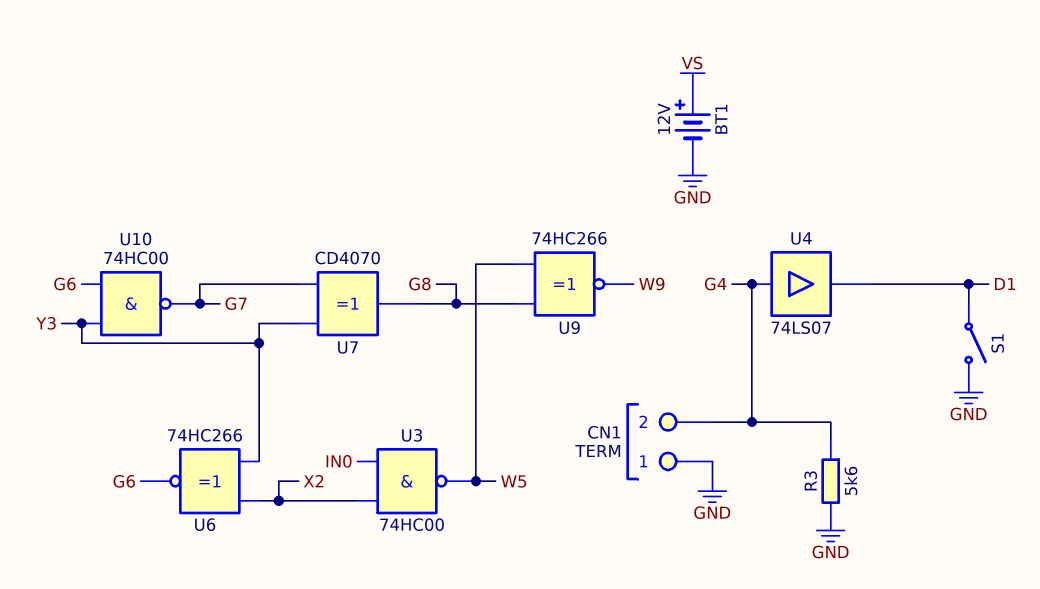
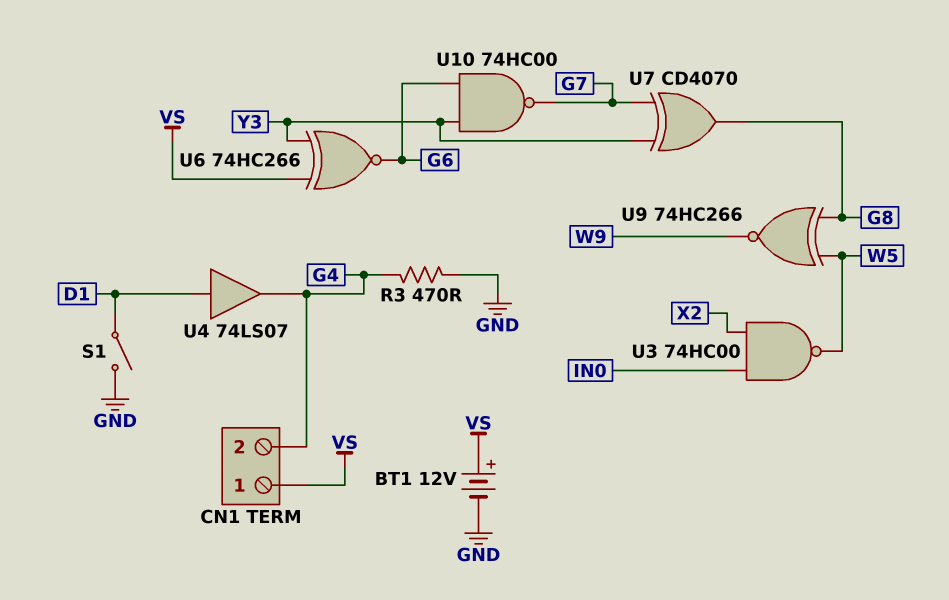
CN1 pin 1: GND -> VS
R3: 5.6k (G4, GND) -> 470 (G4, GND)
U4: buffer 74LS07 (in G4, out D1) -> buffer 74LS07 (in D1, out G4)
U6: XNOR 74HC266 (in X2, in Y3, out G6) -> XNOR 74HC266 (in VS, in Y3, out G6)

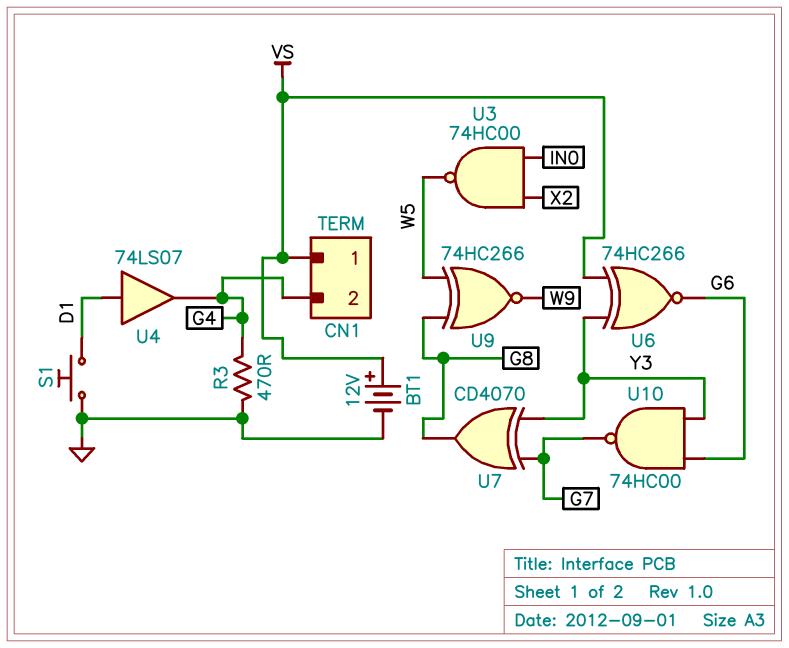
S1: switch (D1, GND) -> button (D1, GND)

